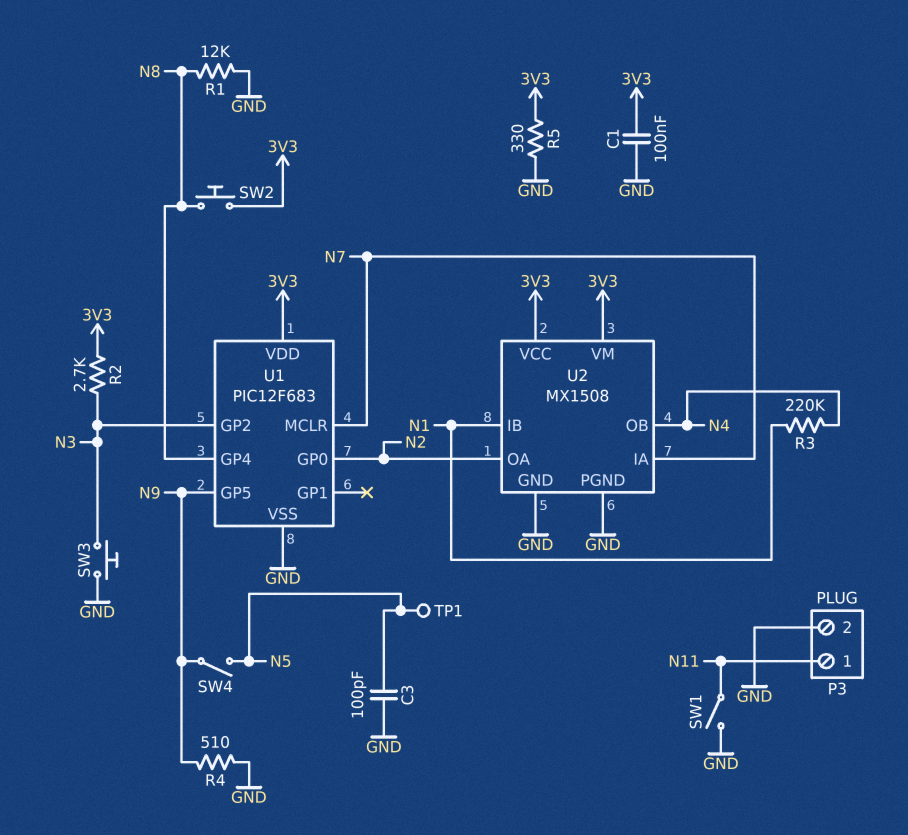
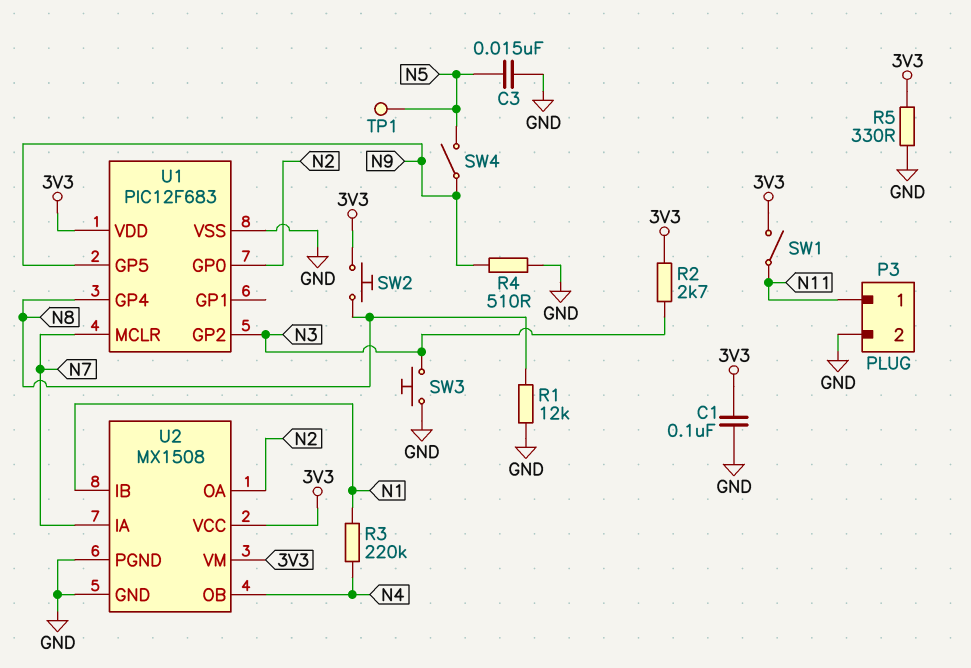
C3: 100pF (GND, N5) -> 15nF (GND, N5)
SW1: switch (GND, N11) -> switch (3V3, N11)

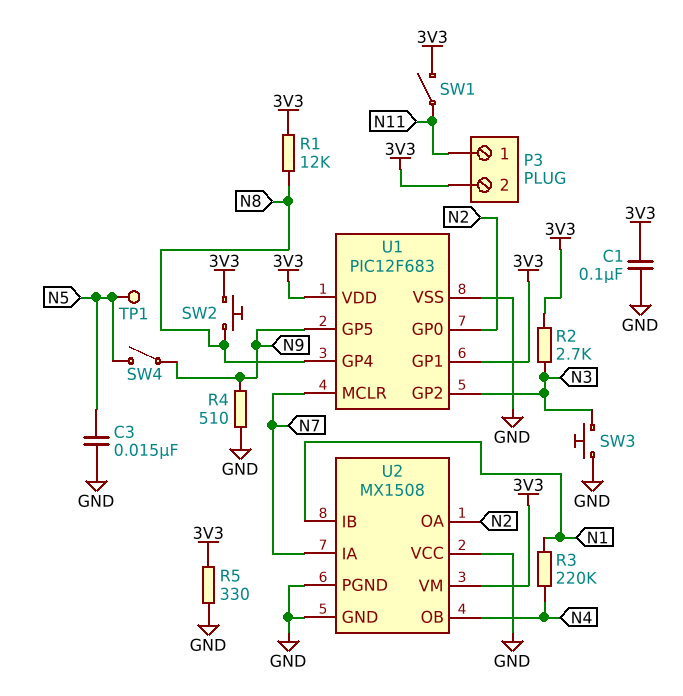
P3 pin 2: GND -> 3V3
R1: 12k (GND, N8) -> 12k (3V3, N8)
U1 pin GP1: none -> 3V3
U2 pin VCC: 3V3 -> GND

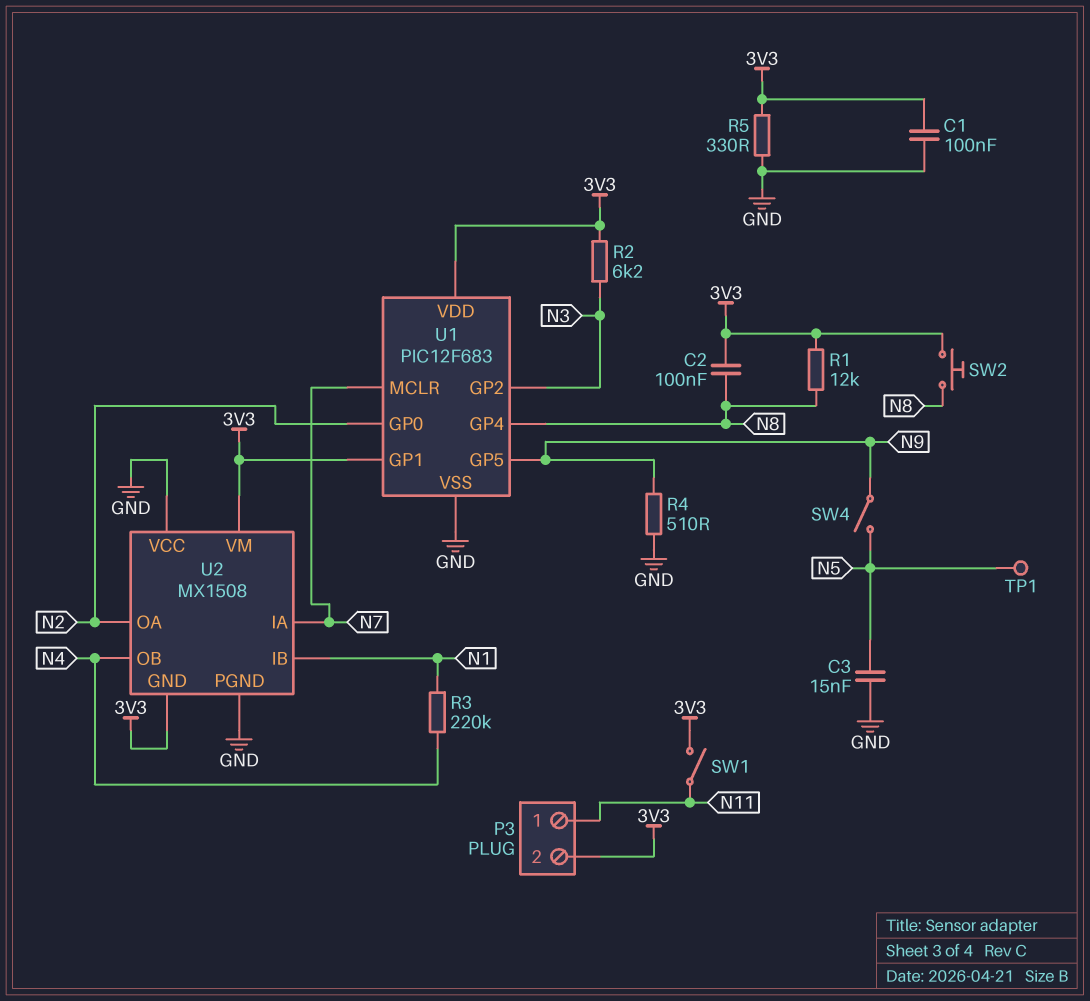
C2: none -> 100nF (3V3, N8)
R2: 2.7k (3V3, N3) -> 6.2k (3V3, N3)
SW3: button (GND, N3) -> none
U2 pin GND: GND -> 3V3

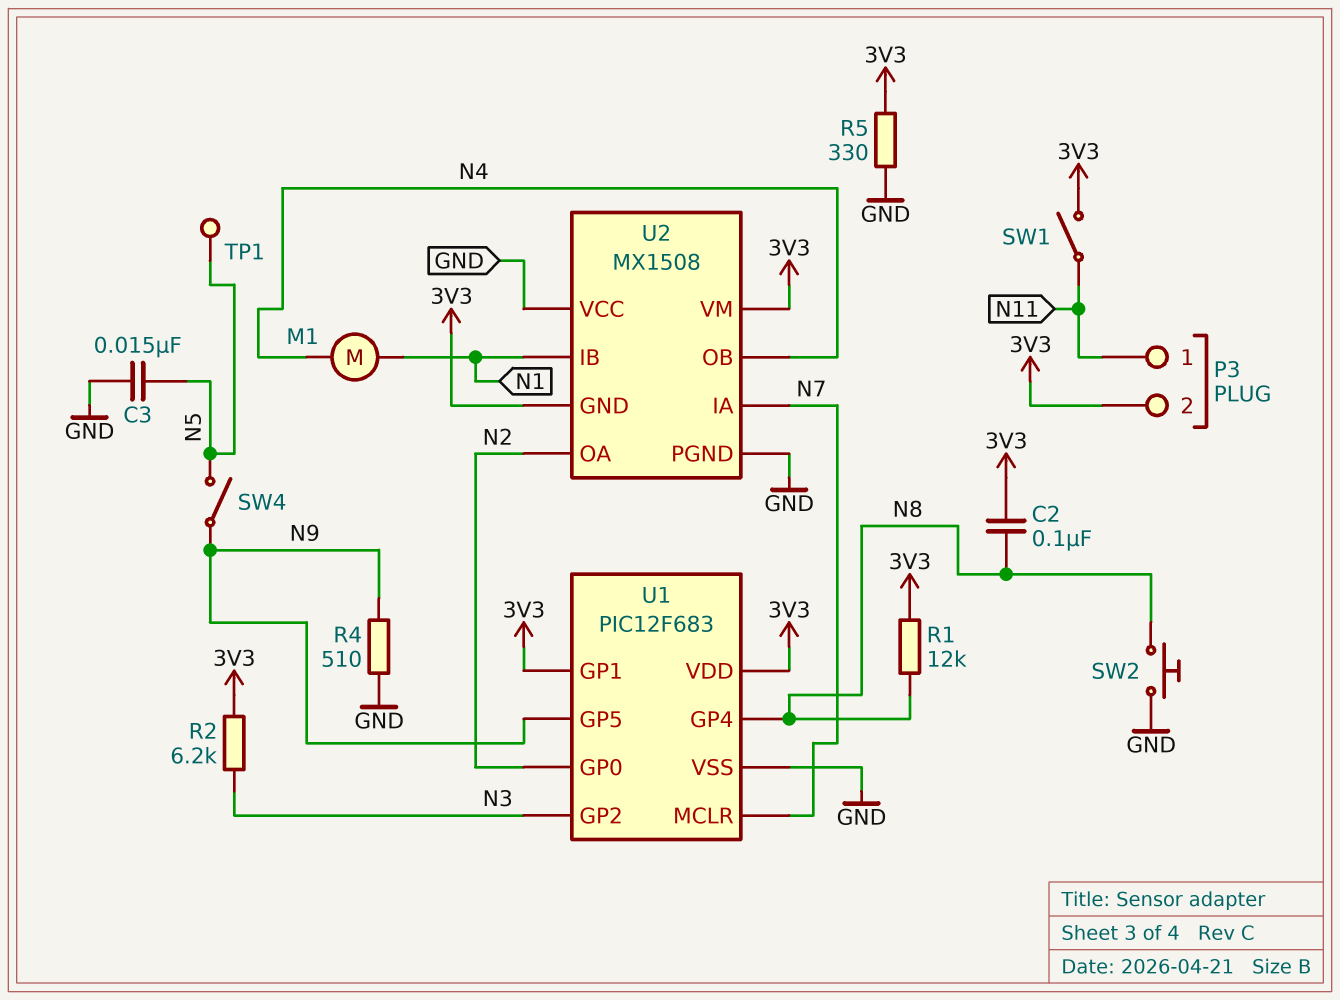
C1: 100nF (3V3, GND) -> none
M1: none -> motor (N1, N4)
R3: 220k (N1, N4) -> none
SW2: button (3V3, N8) -> button (GND, N8)

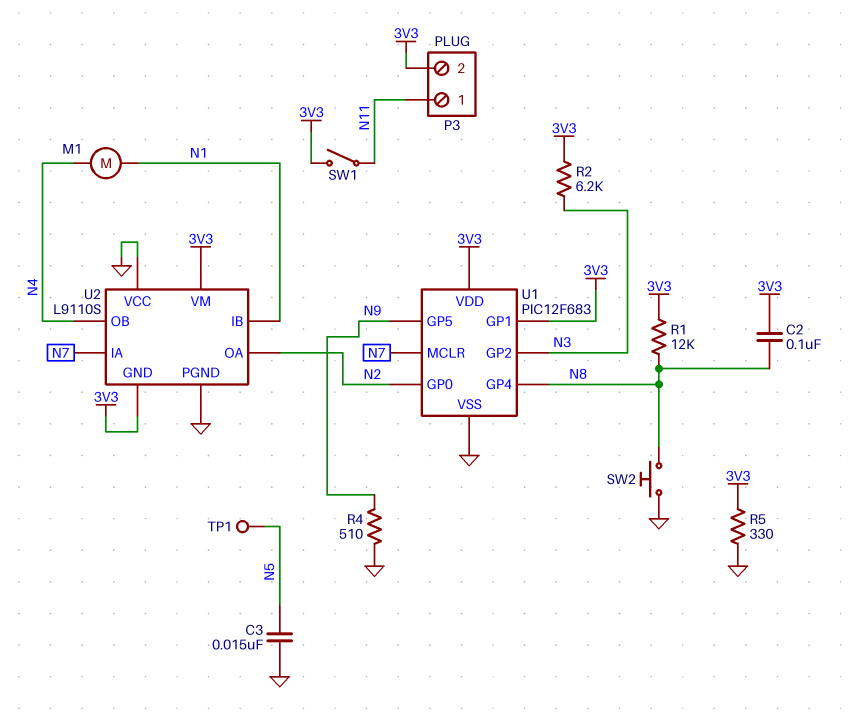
SW4: switch (N5, N9) -> none
U2: MX1508 -> L9110S

